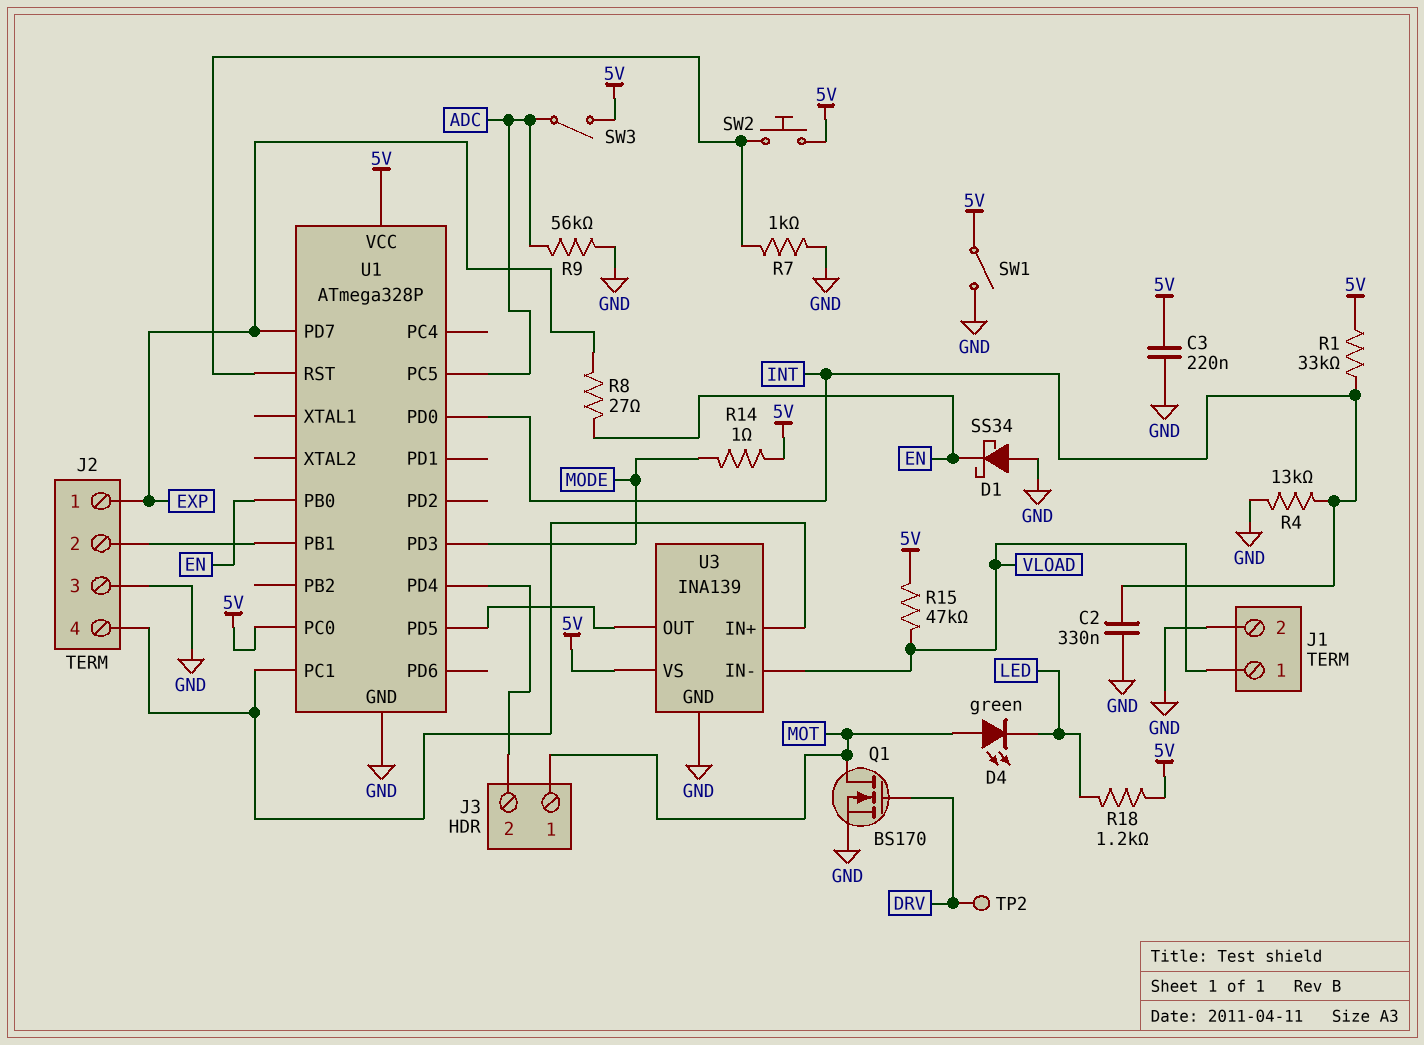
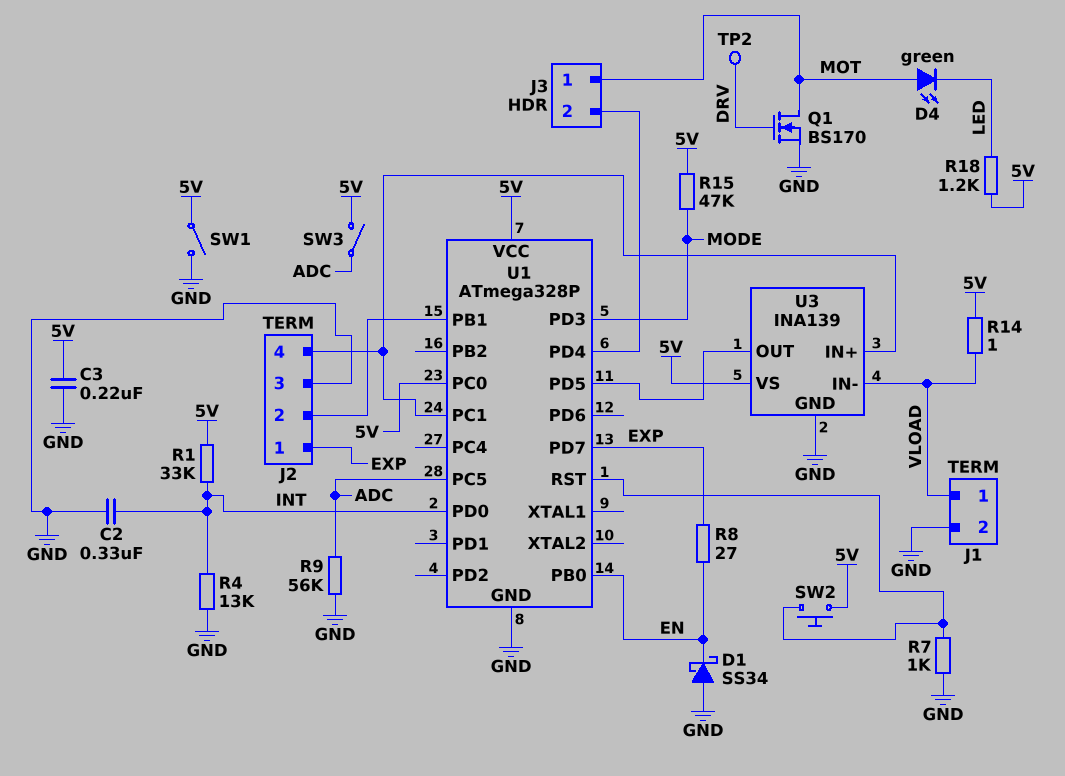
R14: 1 (5V, MODE) -> 1 (5V, VLOAD)
R15: 47k (5V, VLOAD) -> 47k (5V, MODE)

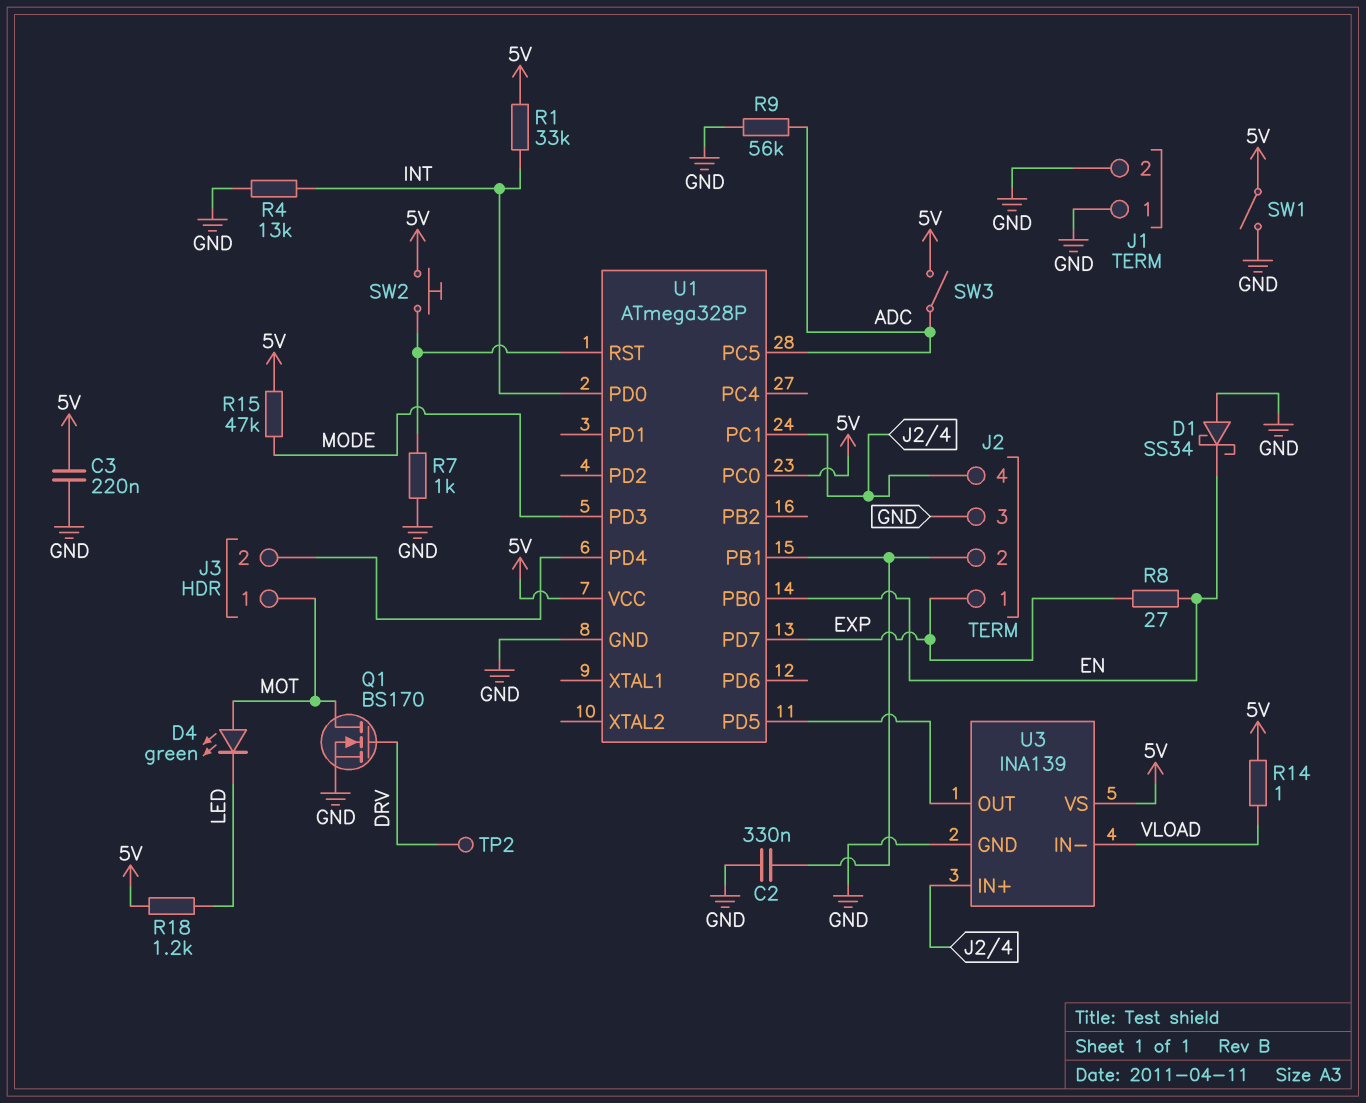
C2: 330nF (GND, INT) -> 330nF (GND, J2/2)
J1 pin 1: VLOAD -> GND

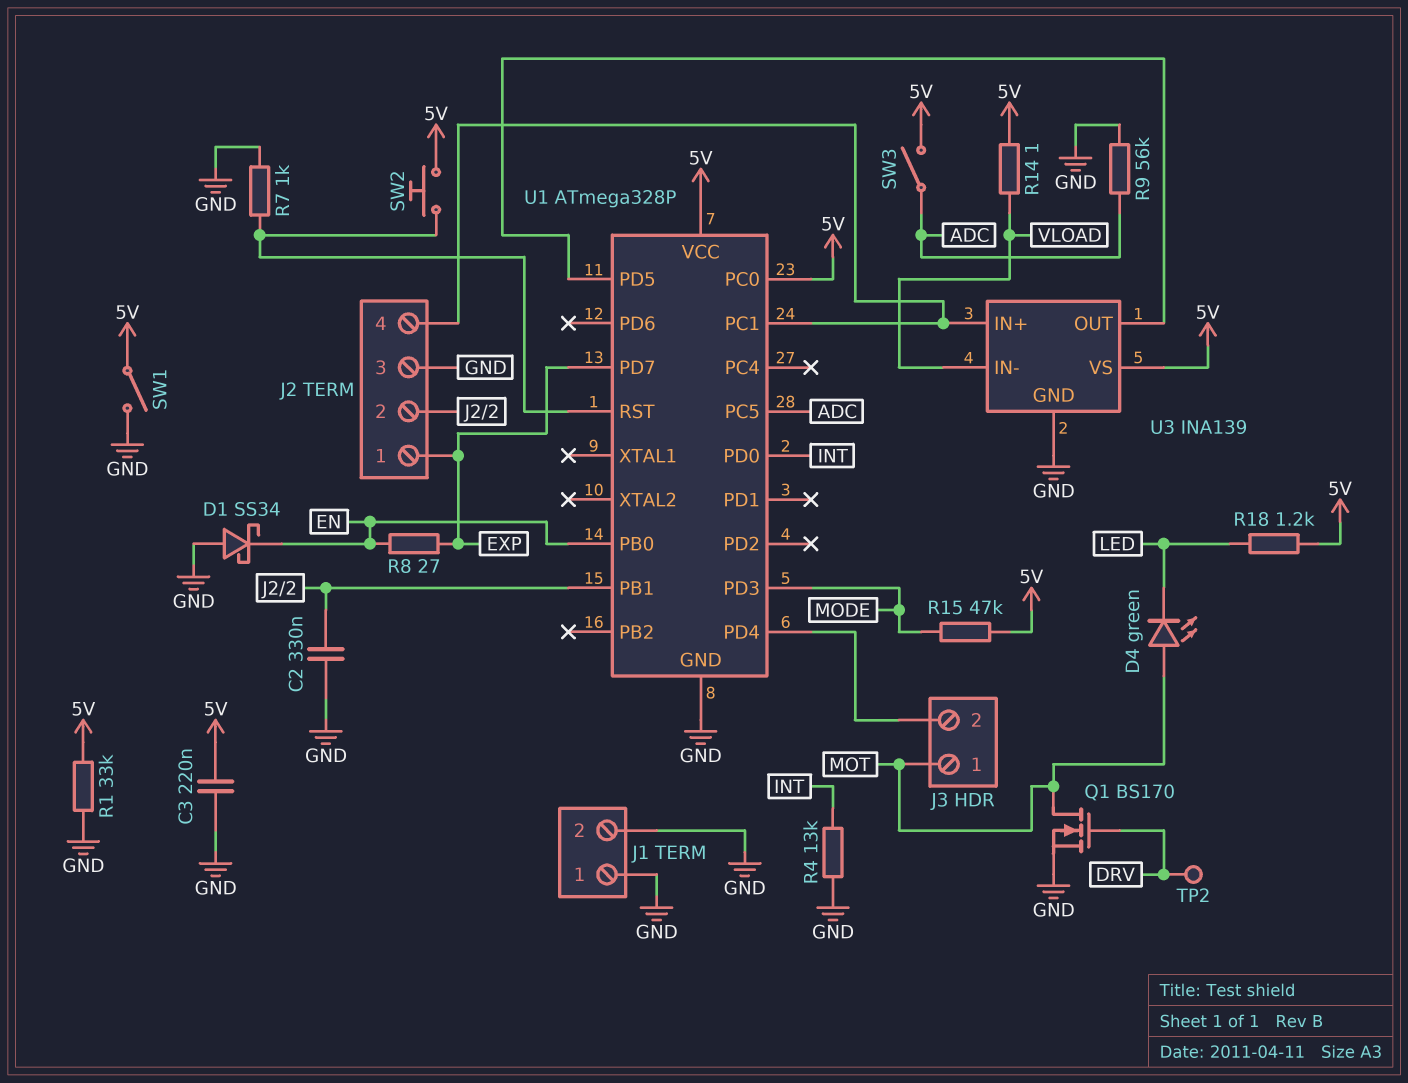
R1: 33k (5V, INT) -> 33k (5V, GND)

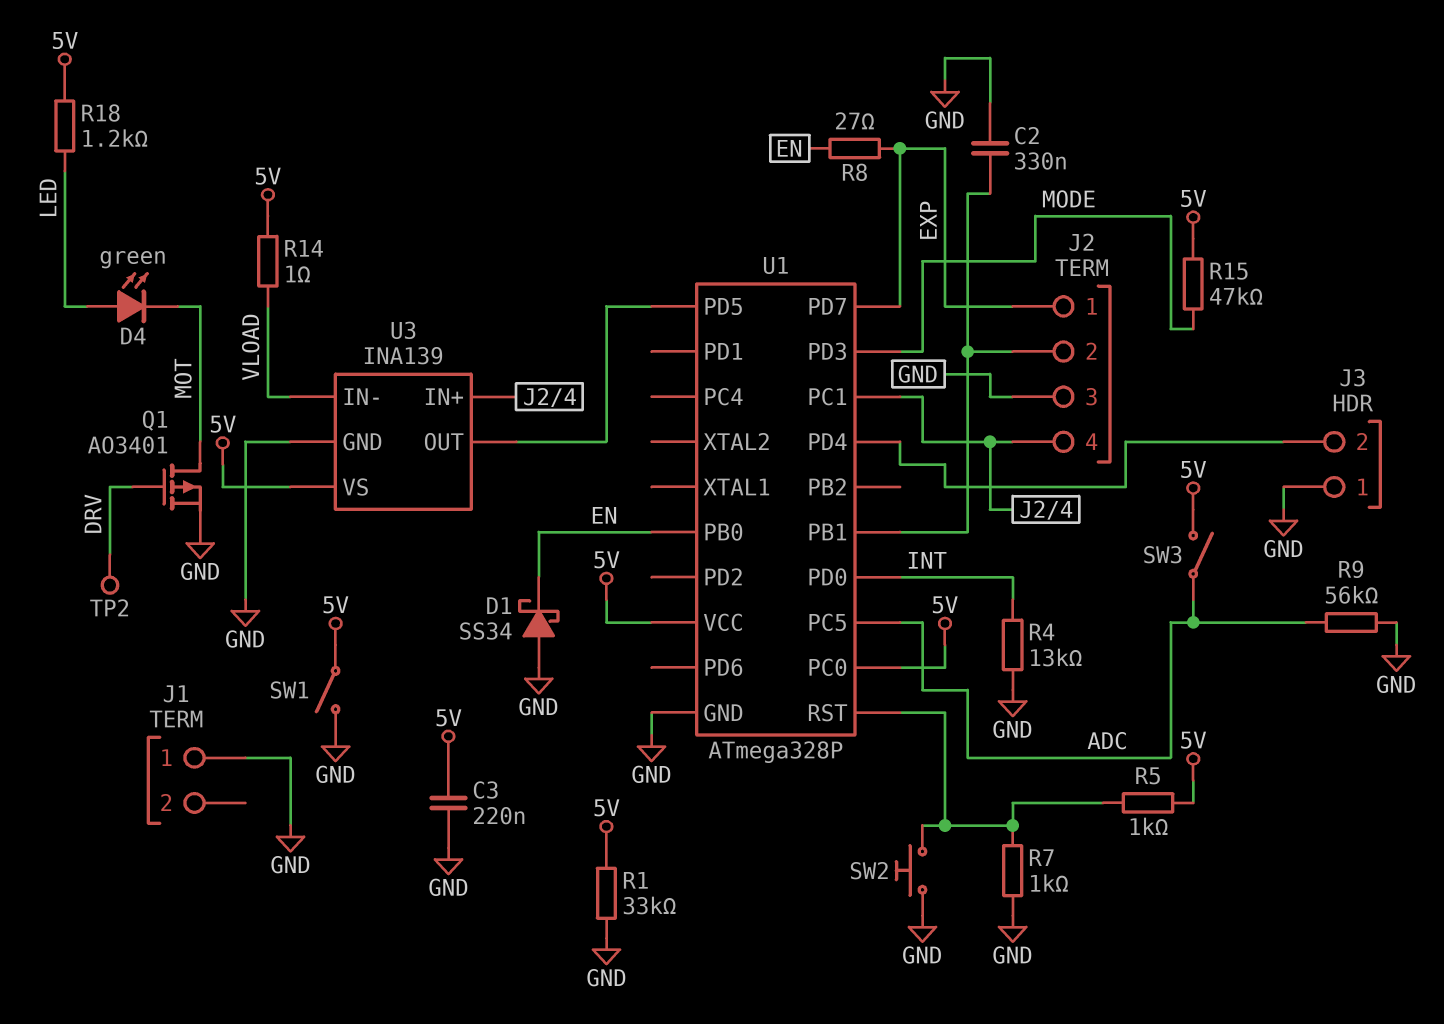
D4: LED green (A MOT, K LED) -> LED green (A LED, K MOT)
J1 pin 2: GND -> none
J3 pin 1: MOT -> GND
Q1: NMOS BS170 (G DRV, D MOT, S GND) -> PMOS AO3401 (G DRV, D MOT, S GND)
R5: none -> 1k (5V, U1/RST)
SW2: button (5V, U1/RST) -> button (GND, U1/RST)

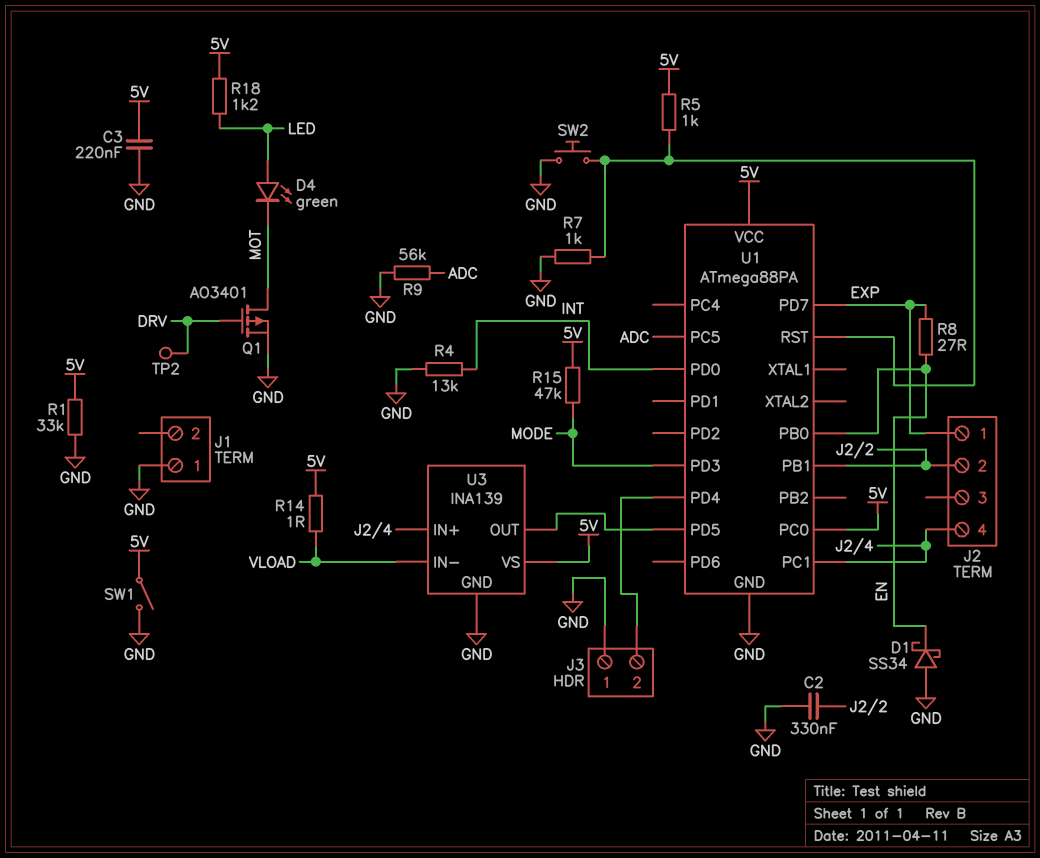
J2 pin 3: GND -> none
SW3: switch (5V, ADC) -> none
U1: ATmega328P -> ATmega88PA

